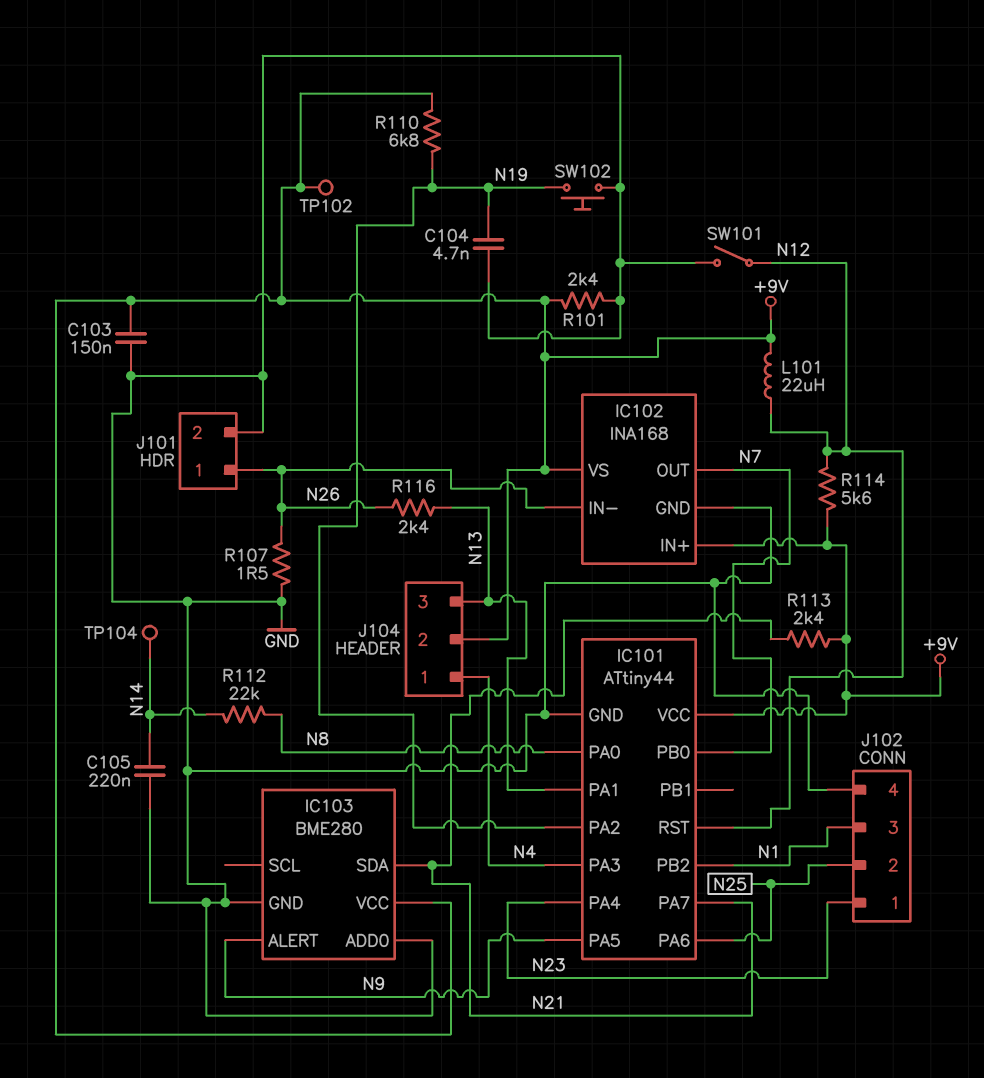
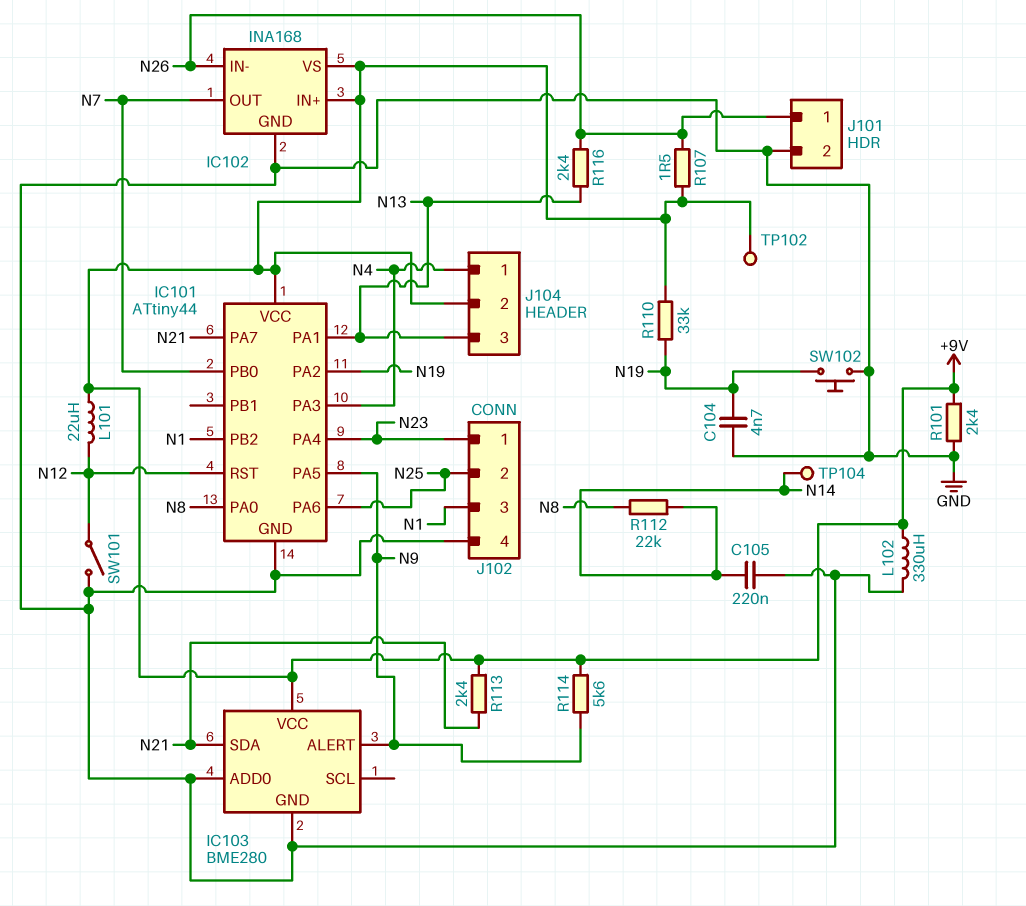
C103: 150nF (+9V, GND) -> none
L102: none -> 330uH (+9V, GND)
R107: 1.5 (GND, N26) -> 1.5 (+9V, N26)
R110: 6.8k (+9V, N19) -> 33k (+9V, N19)
R114: 5.6k (+9V, N12) -> 5.6k (+9V, N9)

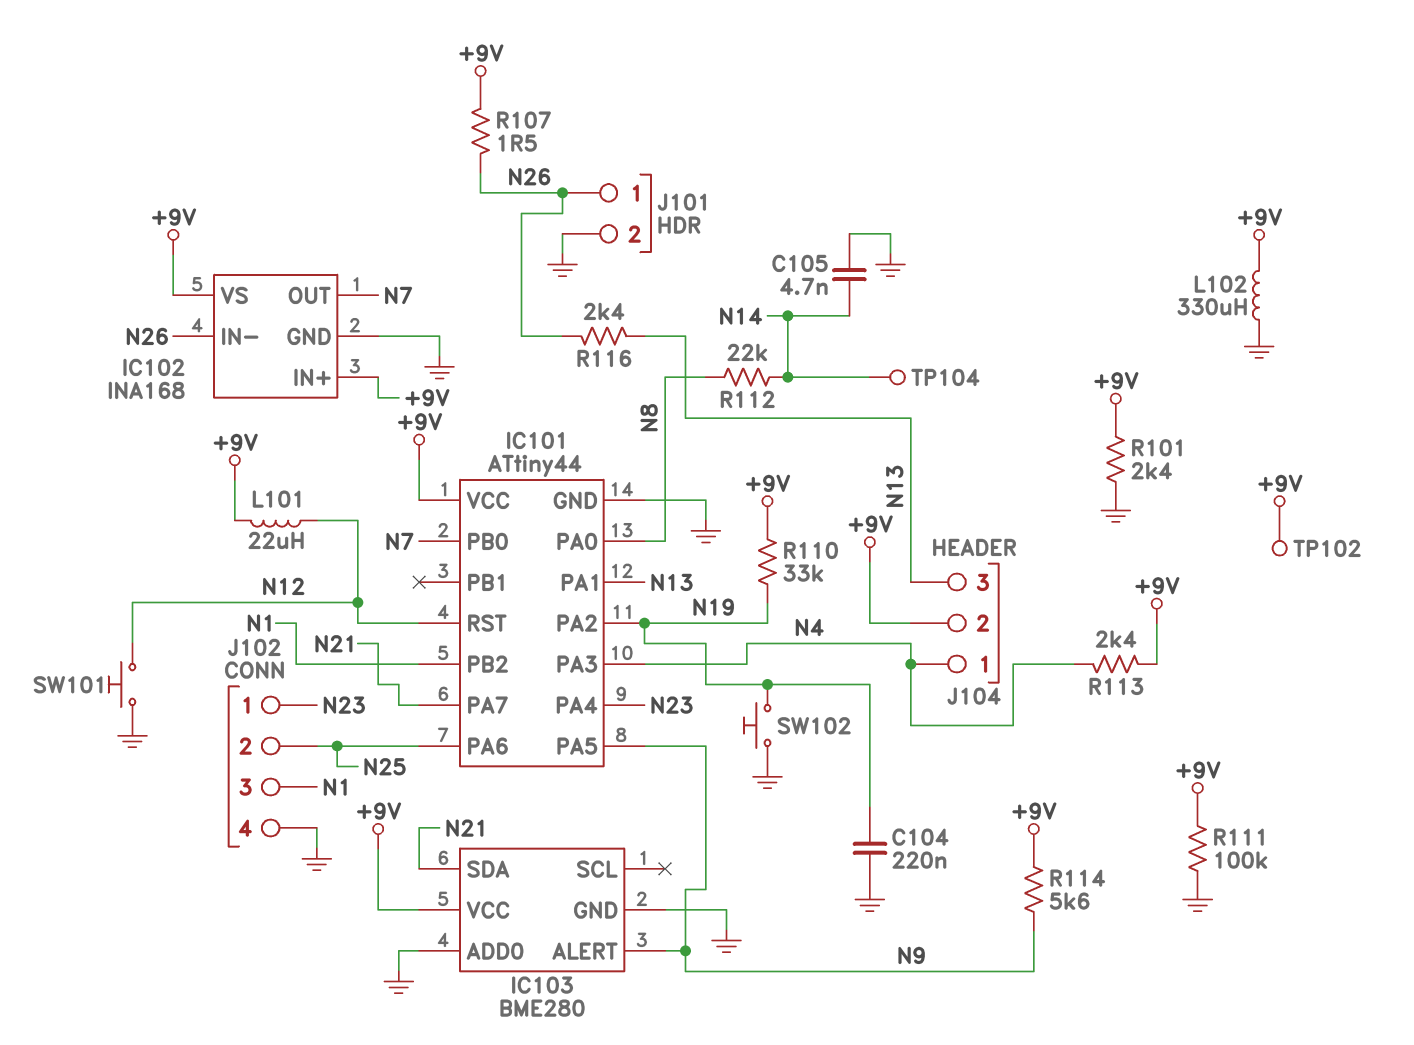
C104: 4.7nF (GND, N19) -> 220nF (GND, N19)
C105: 220nF (GND, N14) -> 4.7nF (GND, N14)
R111: none -> 100k (+9V, GND)
R113: 2.4k (+9V, N21) -> 2.4k (+9V, N4)
SW101: switch (GND, N12) -> button (GND, N12)

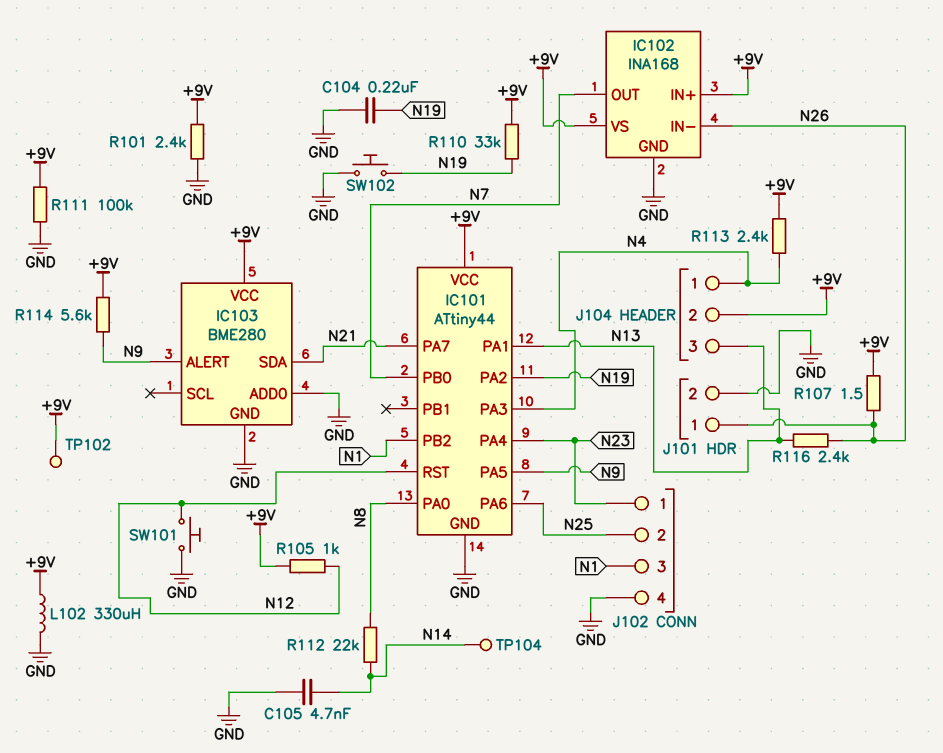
L101: 22uH (+9V, N12) -> none
R105: none -> 1k (+9V, N12)

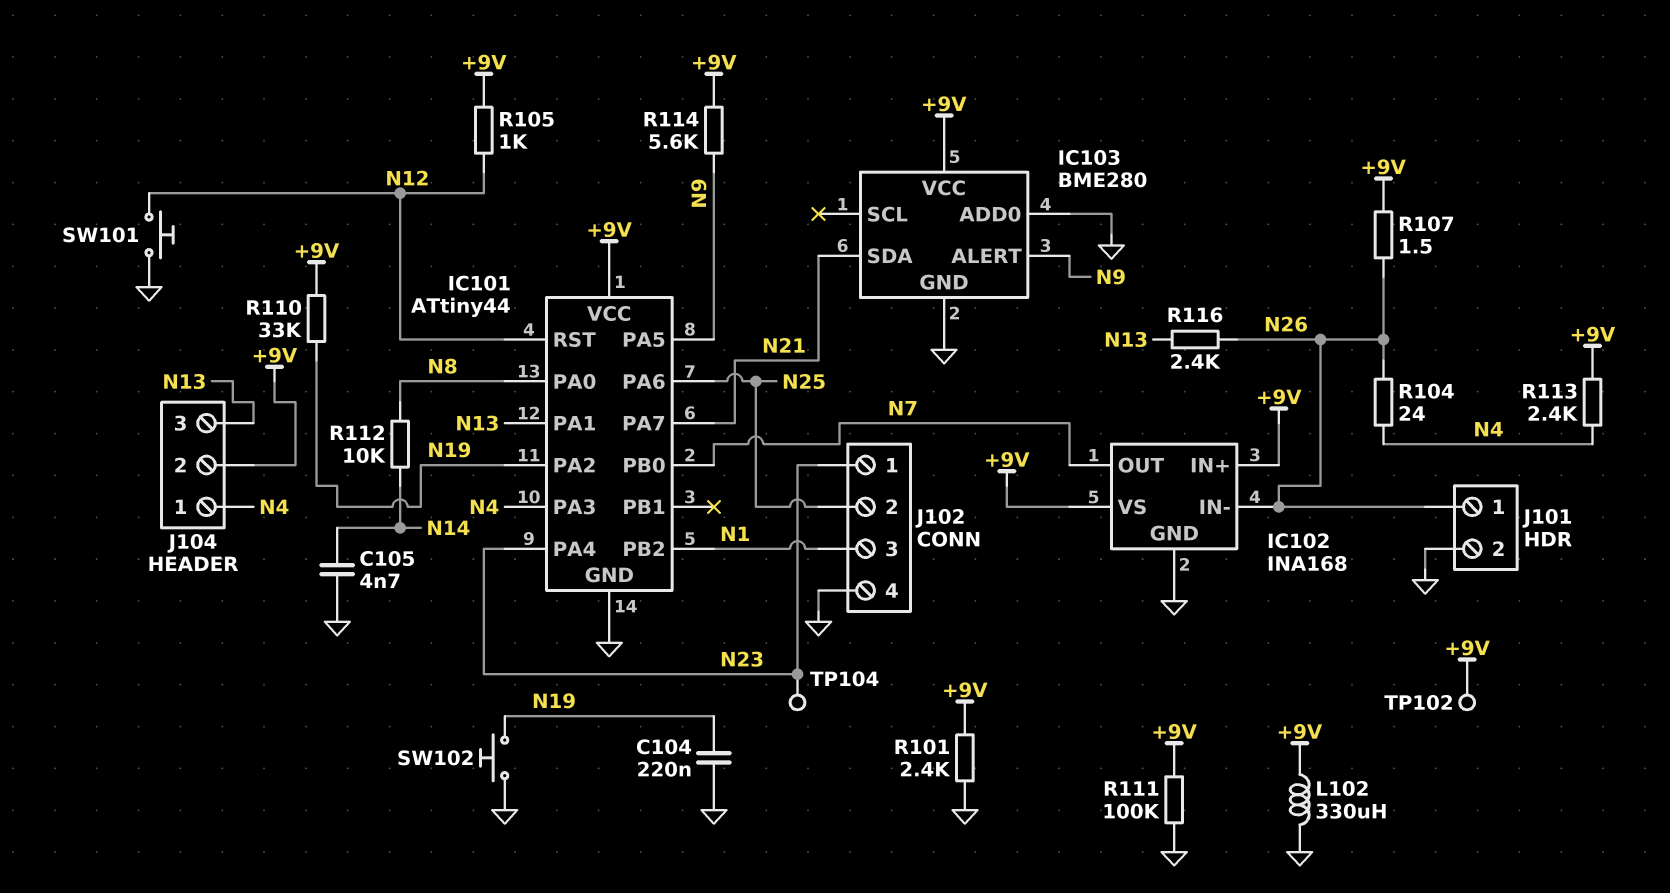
R104: none -> 24 (N4, N26)
R112: 22k (N8, N14) -> 10k (N8, N14)
TP104: test point (N14) -> test point (N23)

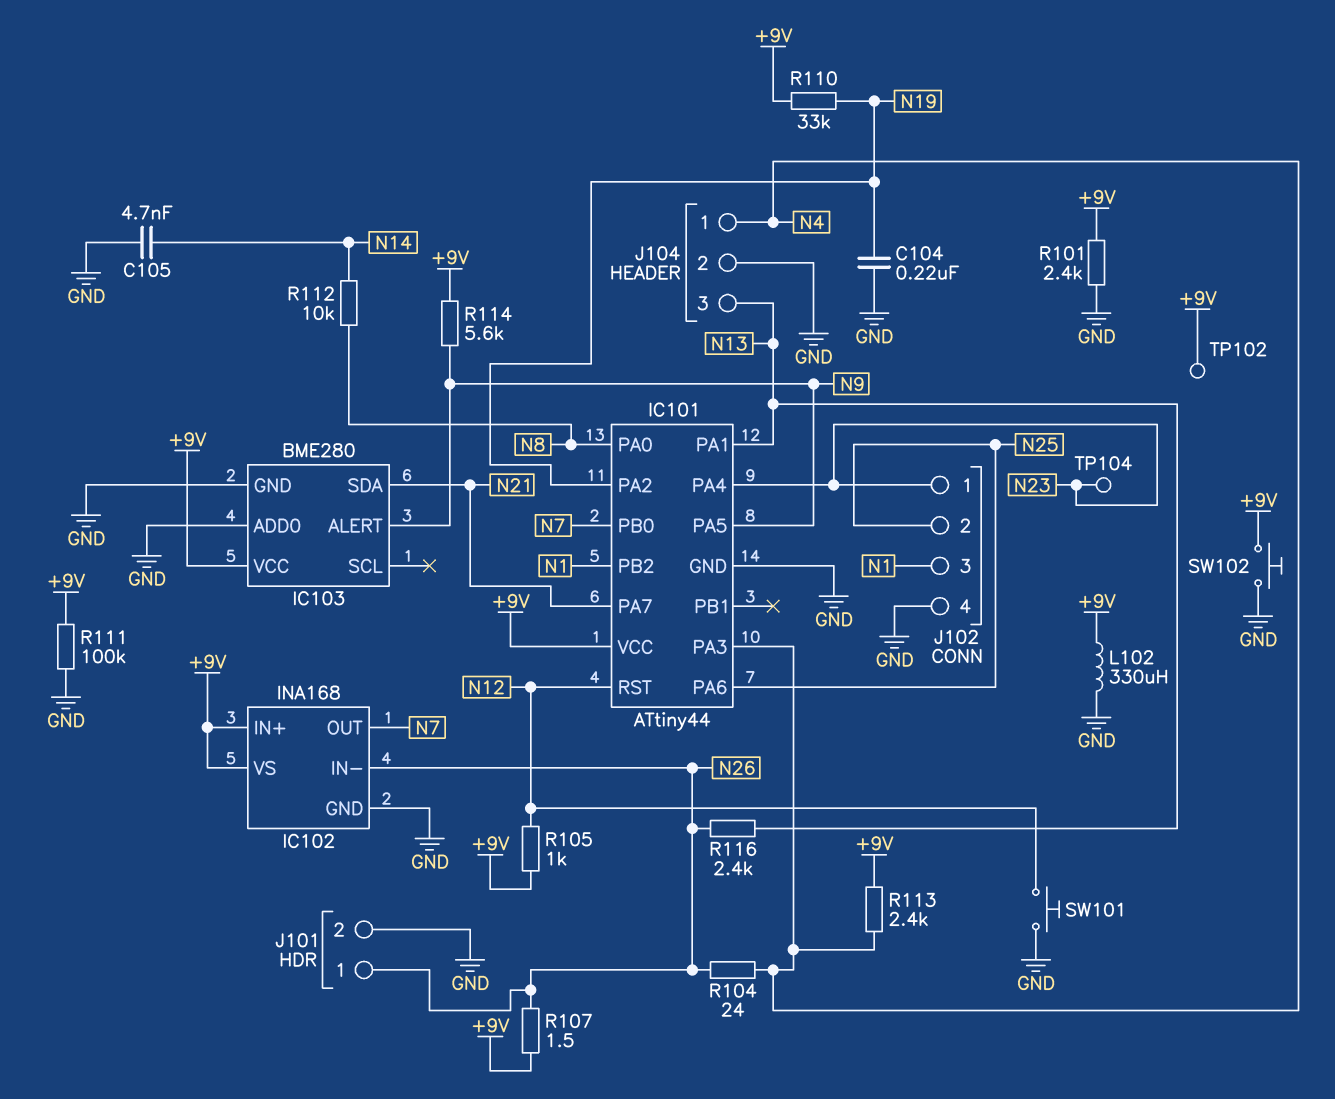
J104 pin 2: +9V -> GND
SW102: button (GND, N19) -> button (+9V, GND)

